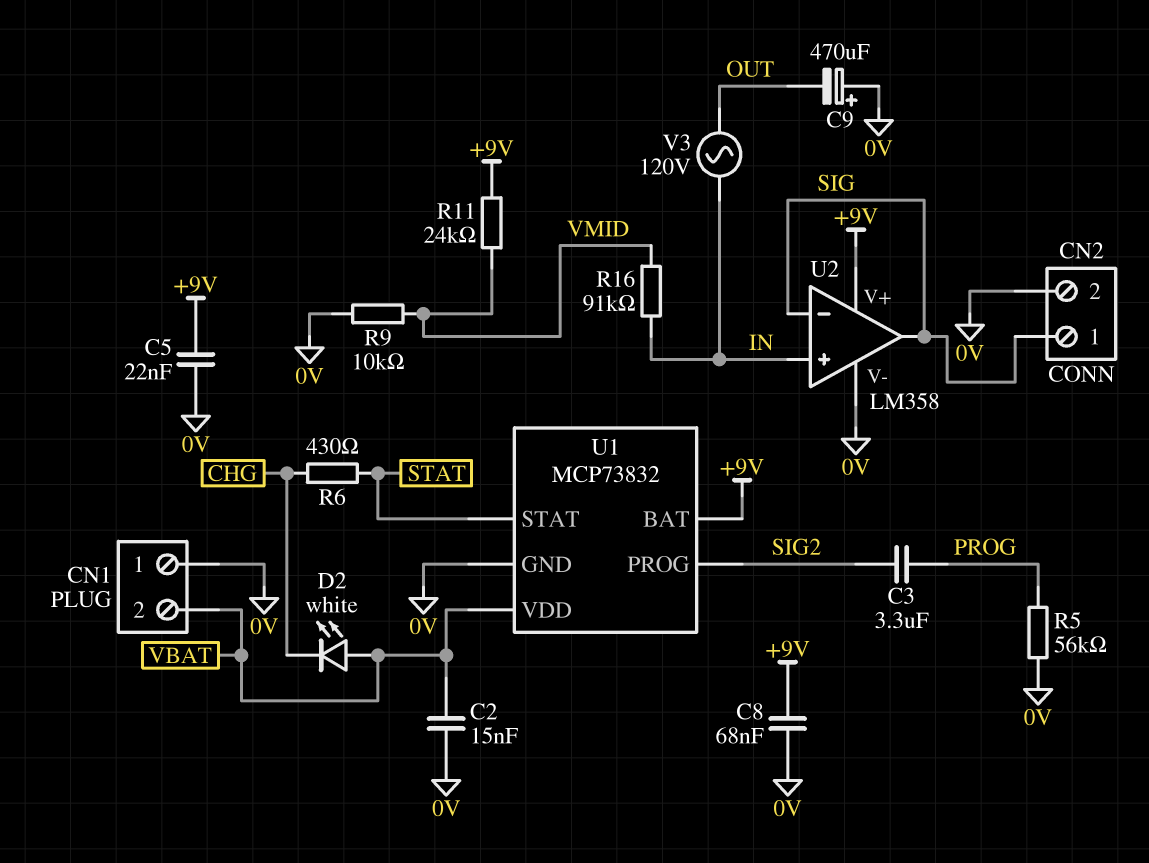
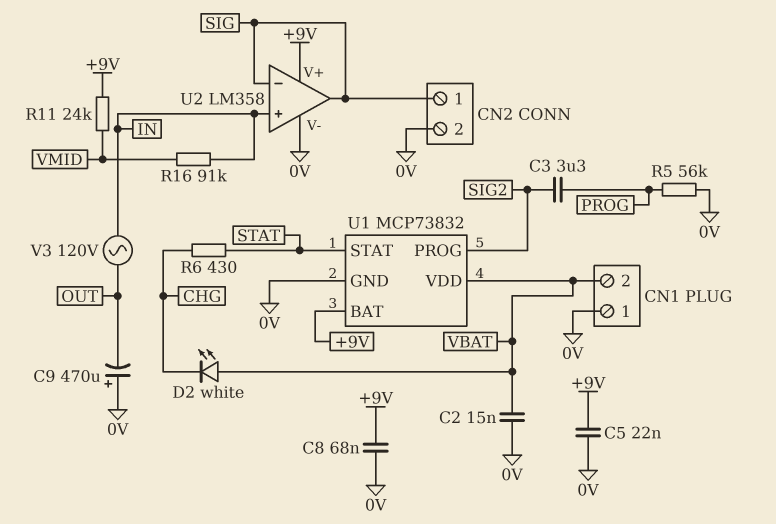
R9: 10k (0V, VMID) -> none

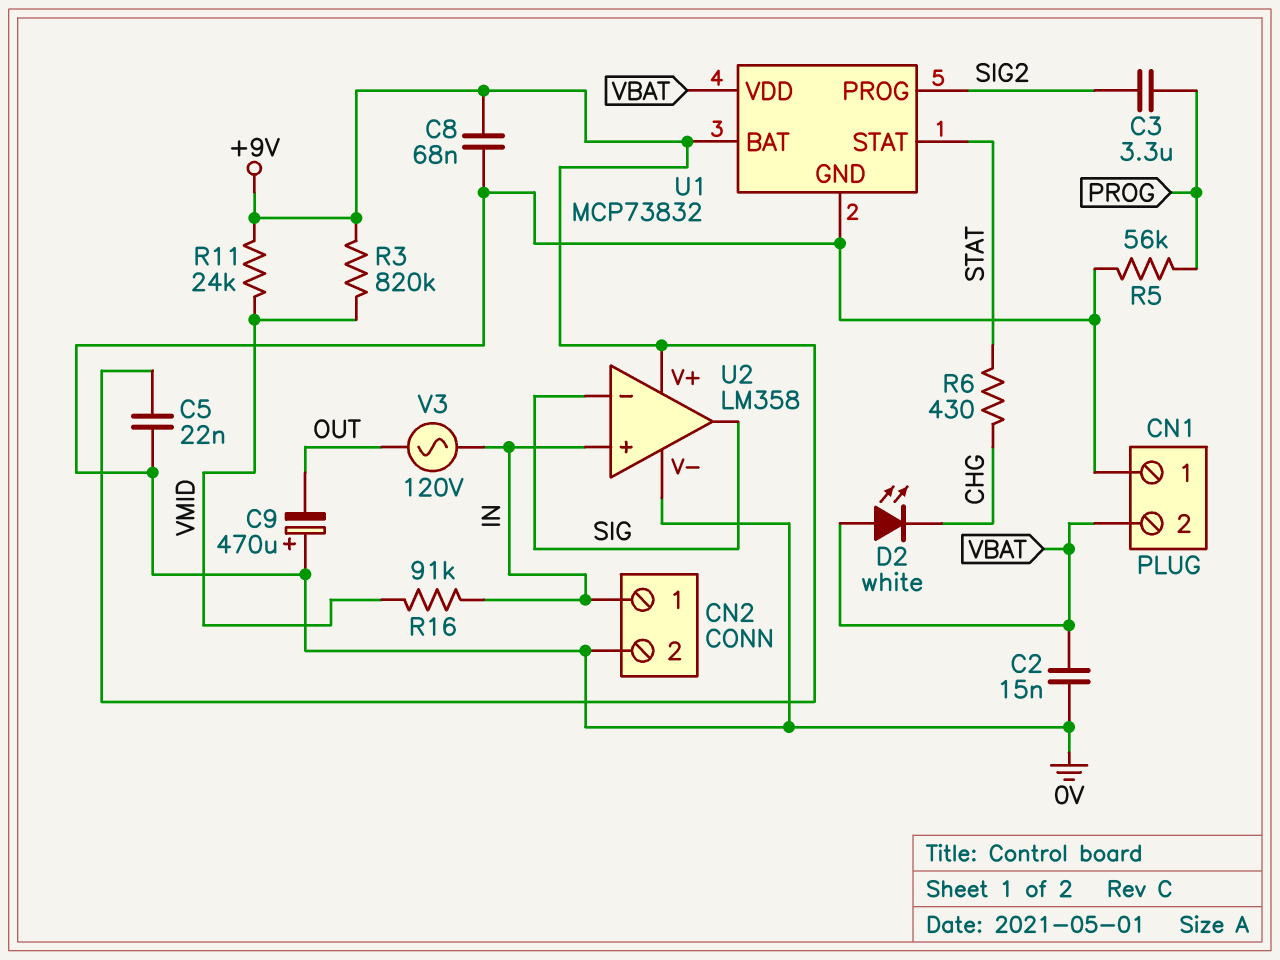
CN2 pin 1: SIG -> IN
R3: none -> 820k (+9V, VMID)

